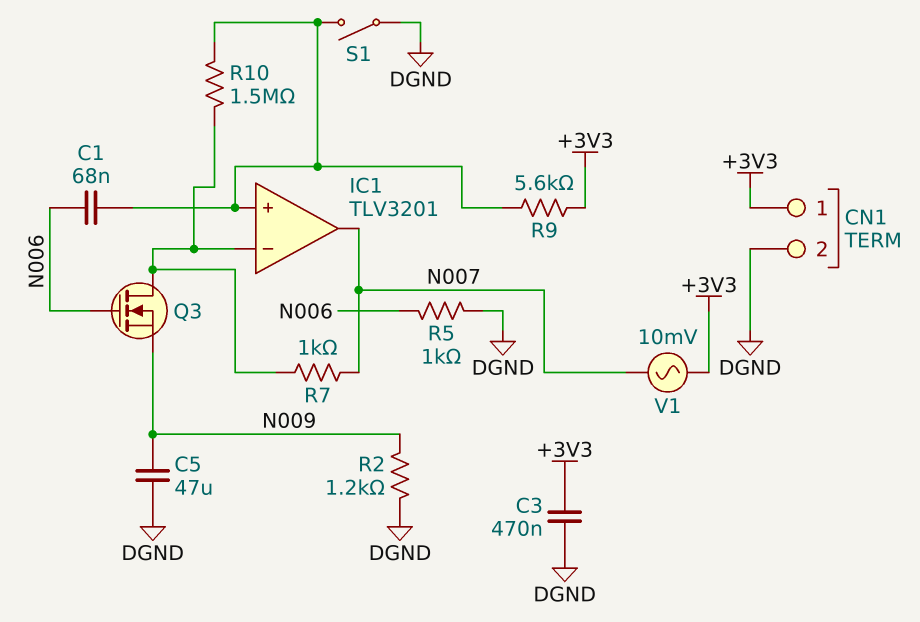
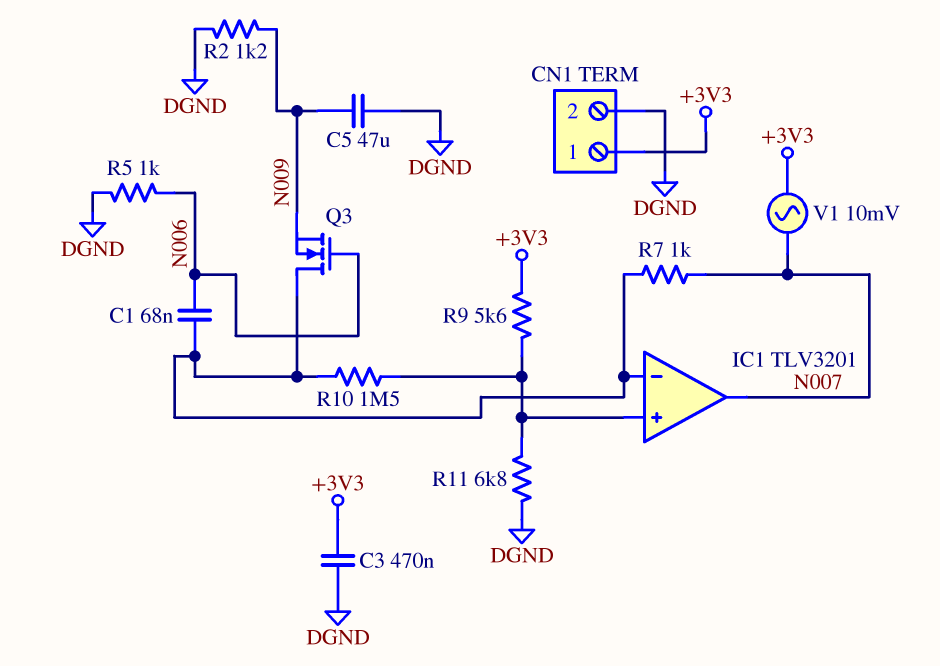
C1: 68nF (IC1/in+, N006) -> 68nF (IC1/in-, N006)
R11: none -> 6.8k (DGND, IC1/in+)
S1: switch (DGND, IC1/in+) -> none

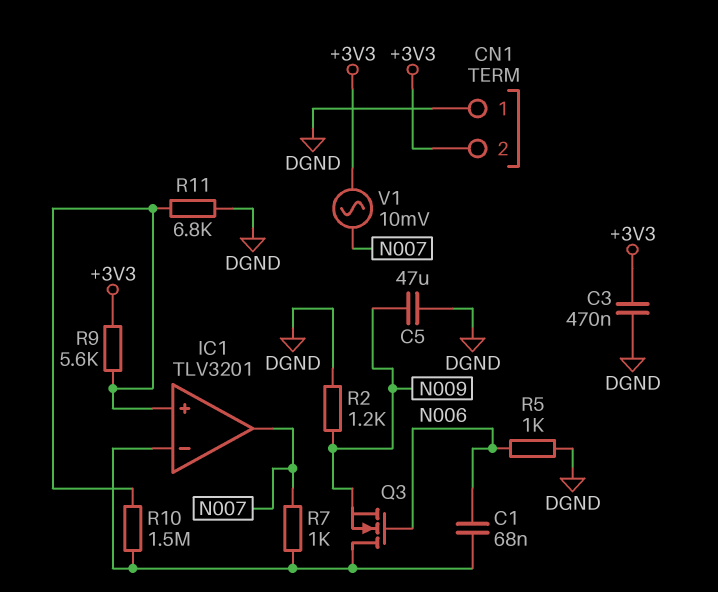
CN1 pin 1: +3V3 -> DGND
CN1 pin 2: DGND -> +3V3

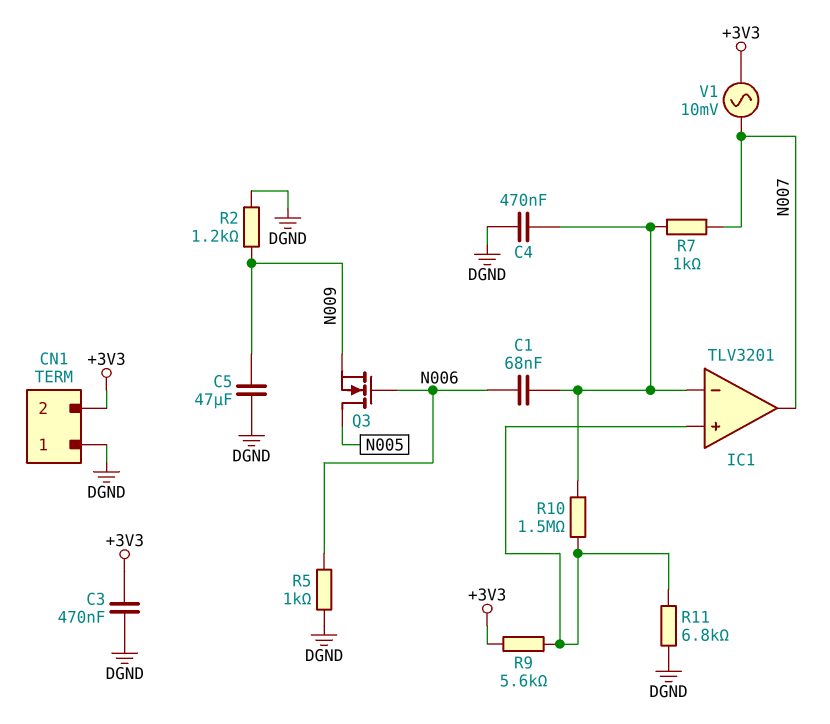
C4: none -> 470nF (DGND, IC1/in-)
Q3: NMOS (G N006, D IC1/in-, S N009) -> NMOS (G N006, D N005, S N009)

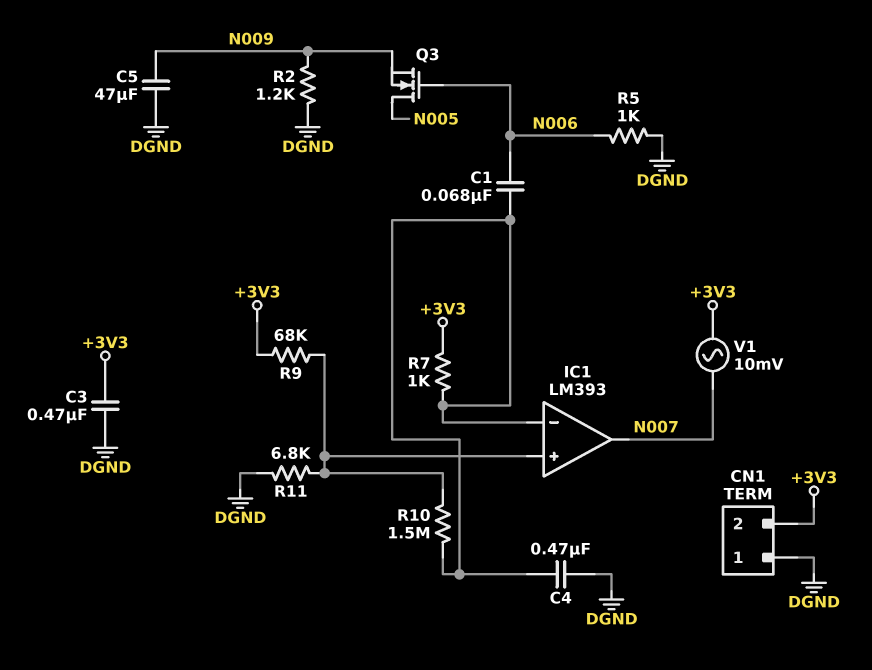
IC1: TLV3201 -> LM393
R7: 1k (IC1/in-, N007) -> 1k (+3V3, IC1/in-)
R9: 5.6k (+3V3, IC1/in+) -> 68k (+3V3, IC1/in+)

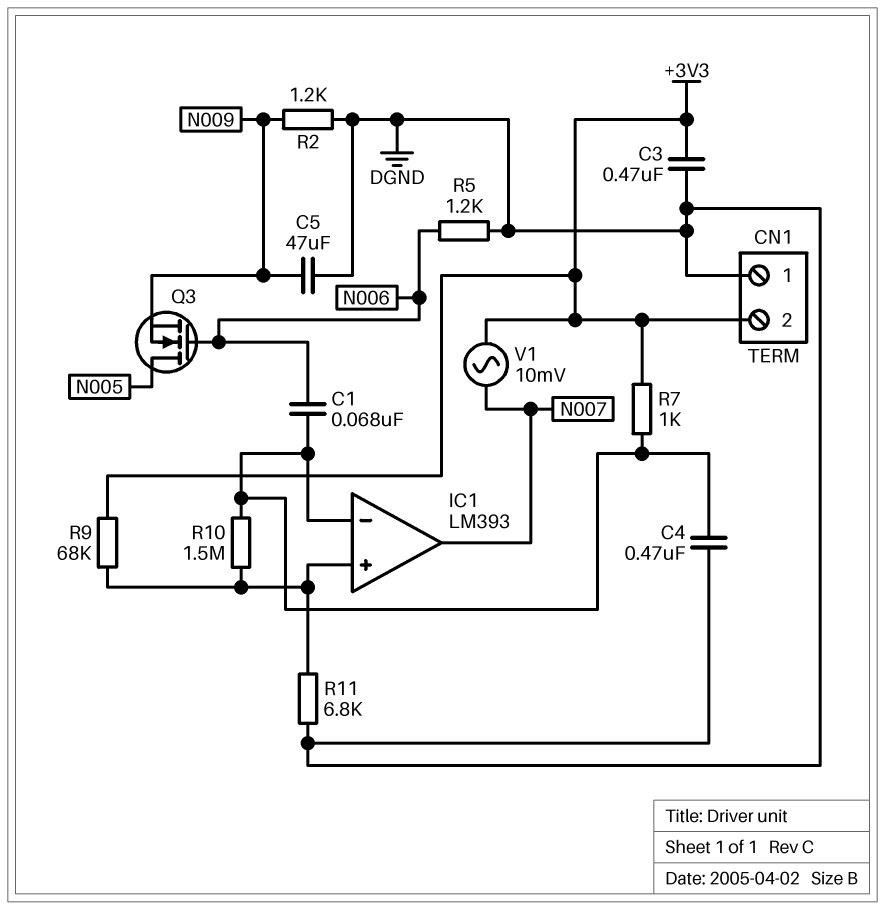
R5: 1k (DGND, N006) -> 1.2k (DGND, N006)

